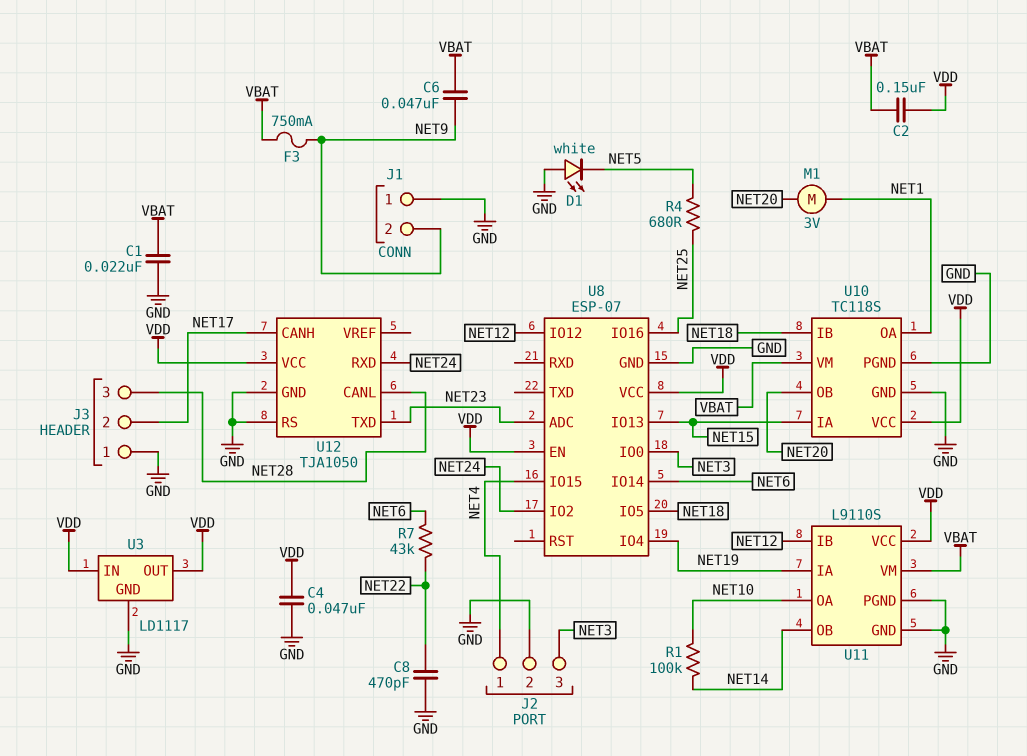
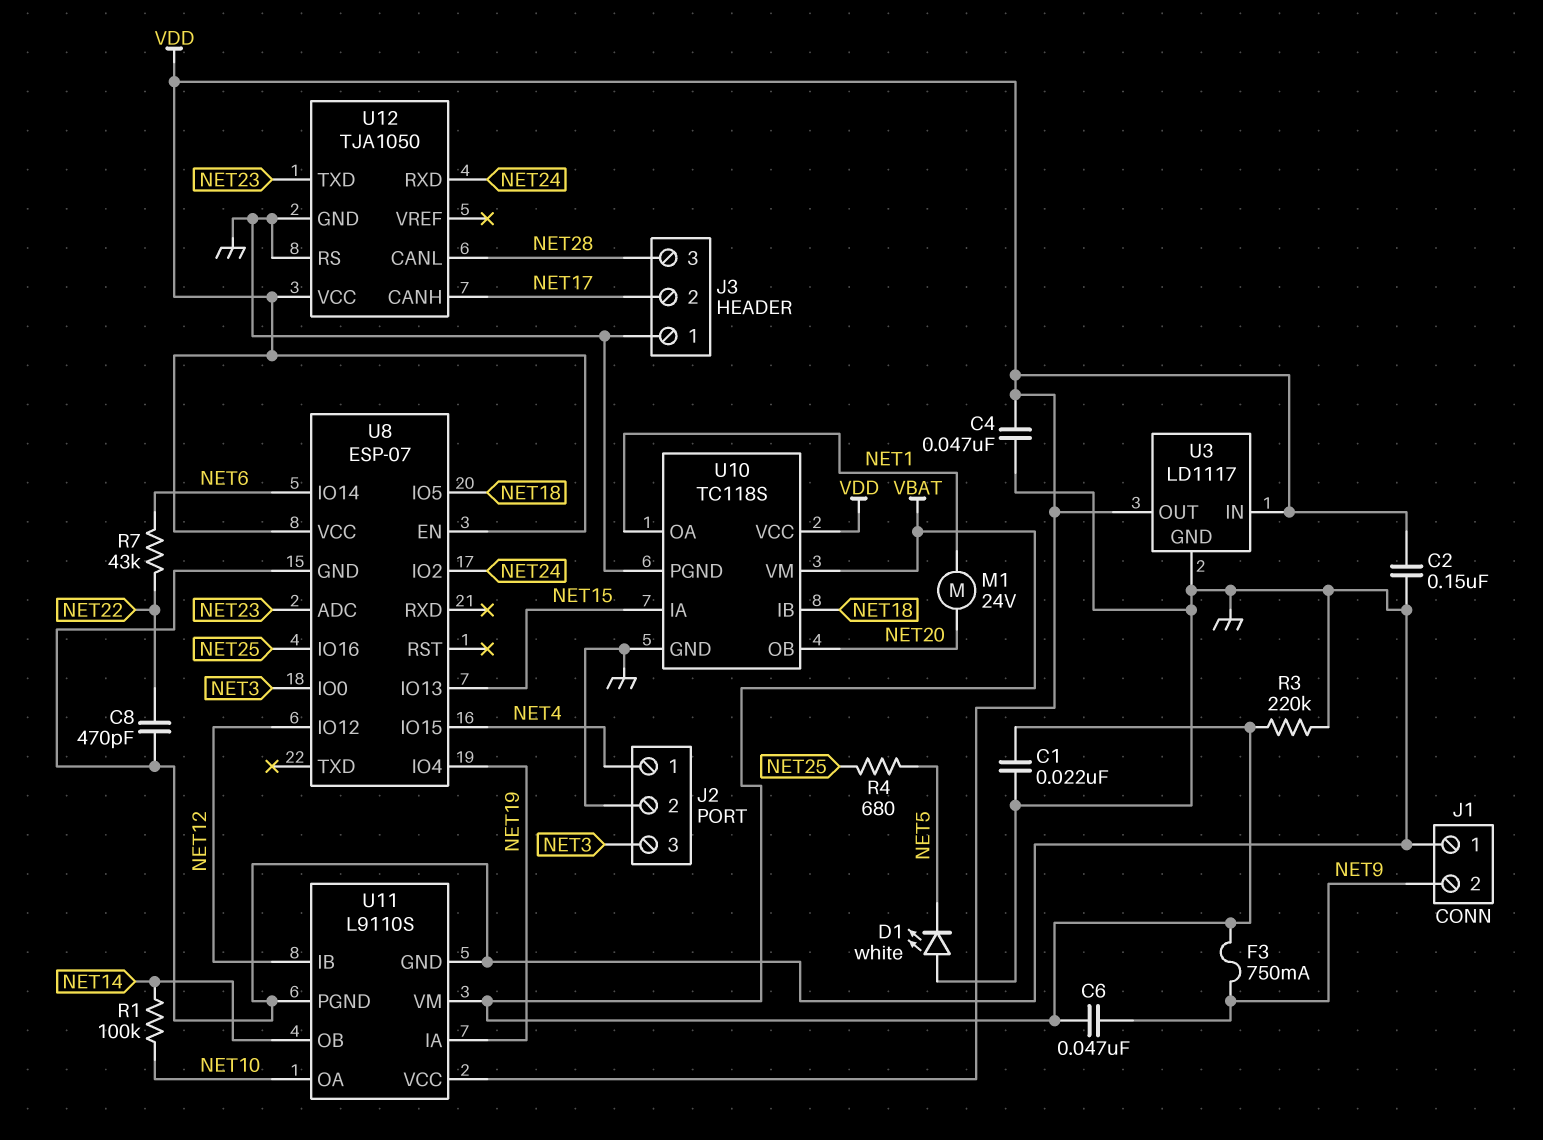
C2: 150nF (VBAT, VDD) -> 150nF (GND, VDD)
M1: motor 3V (NET1, NET20) -> motor 24V (NET1, NET20)
R3: none -> 220k (GND, VBAT)

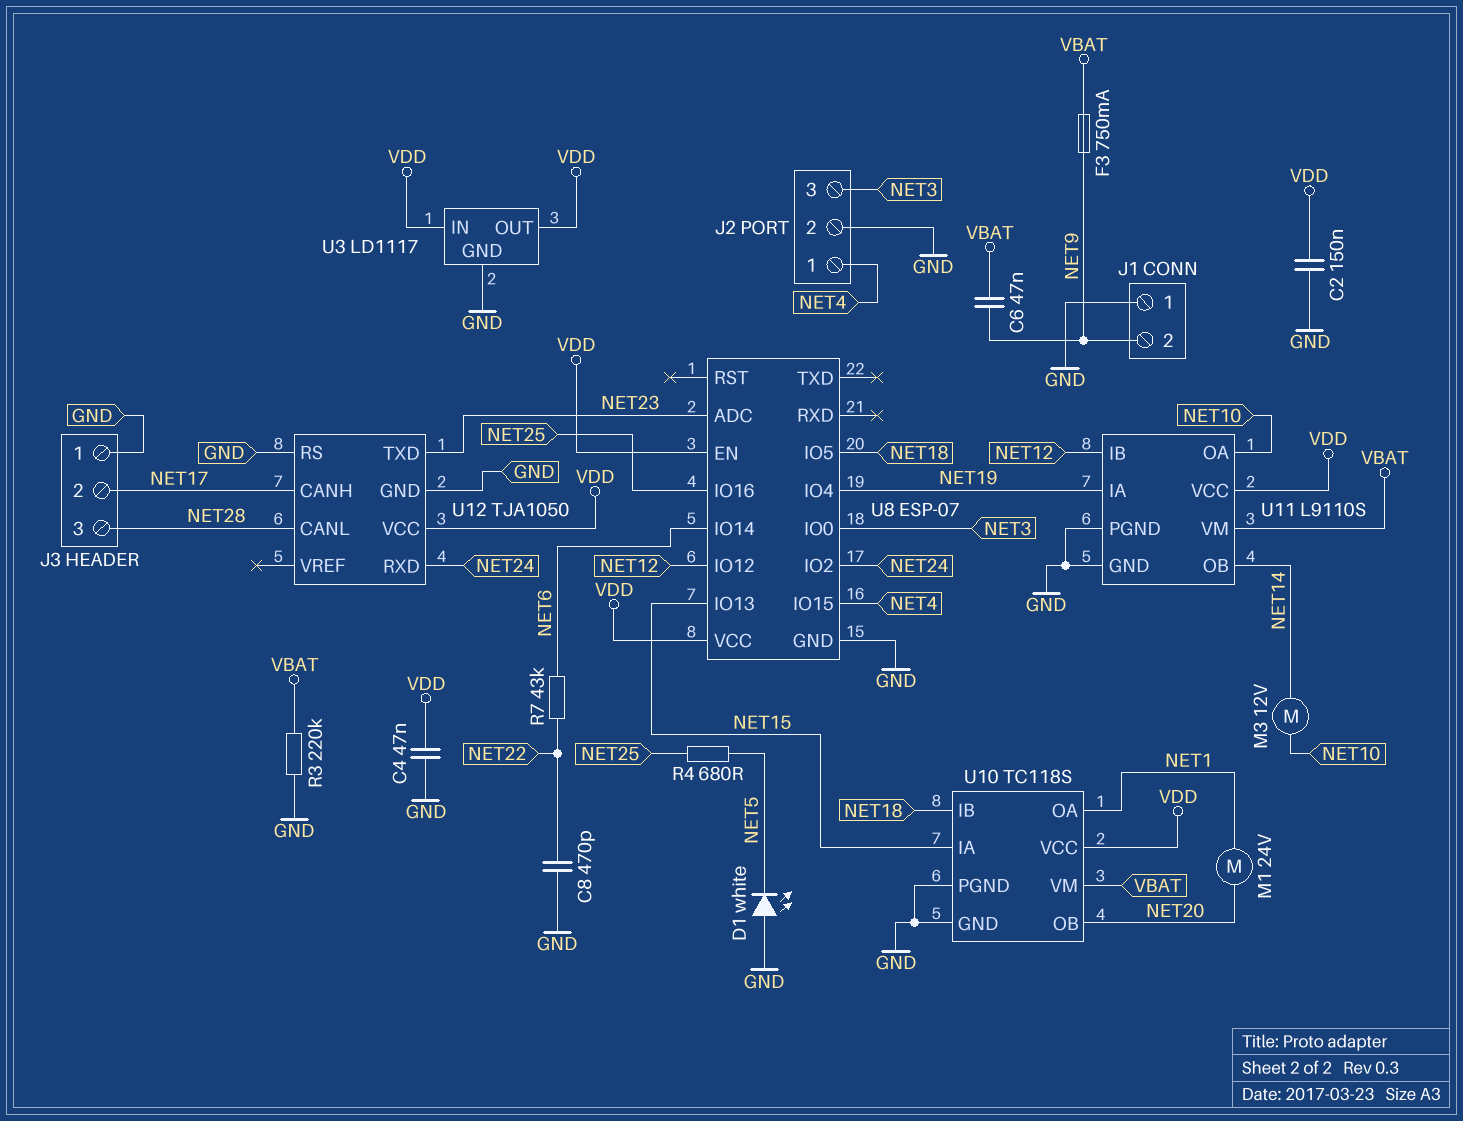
C1: 22nF (GND, VBAT) -> none
M3: none -> motor 12V (NET10, NET14)
R1: 100k (NET10, NET14) -> none

